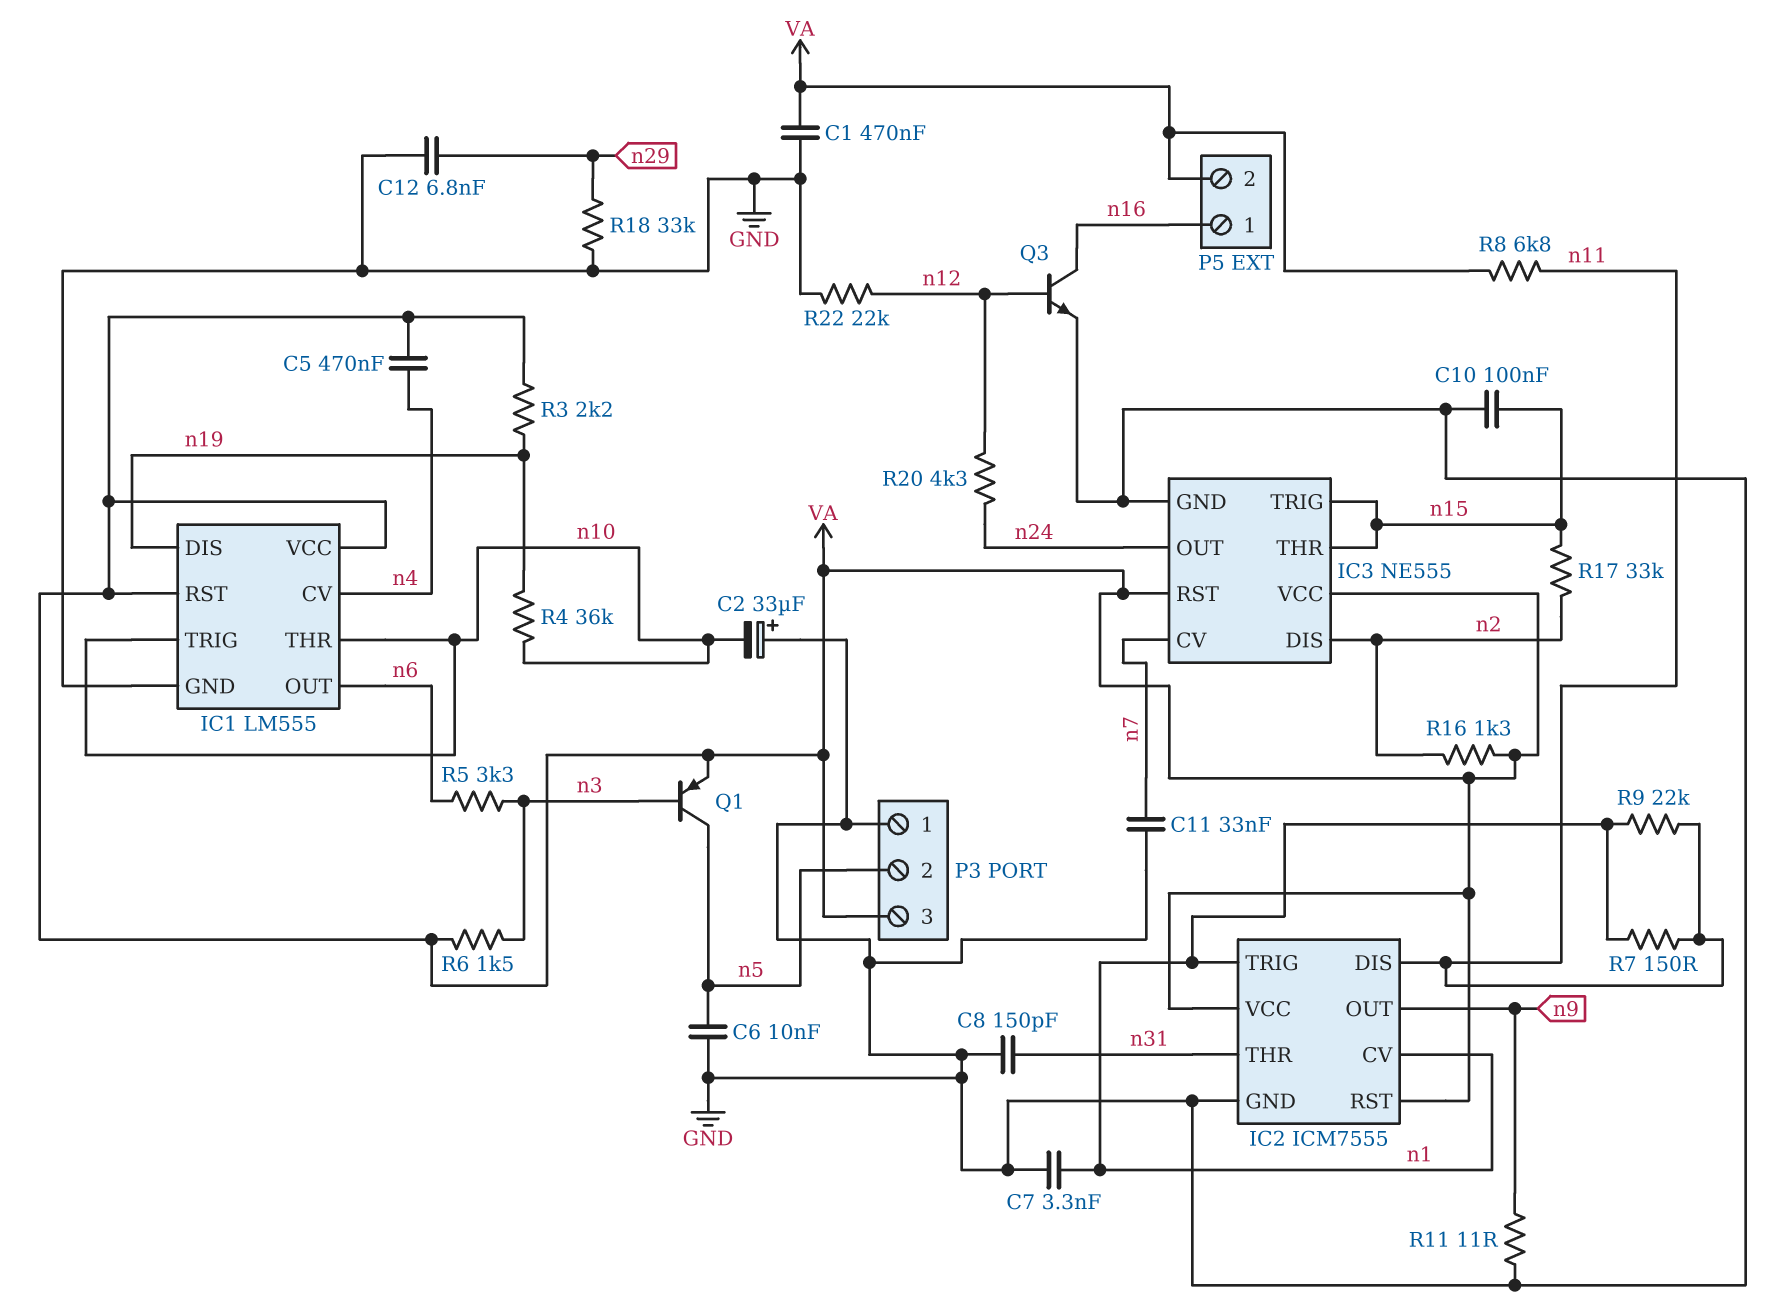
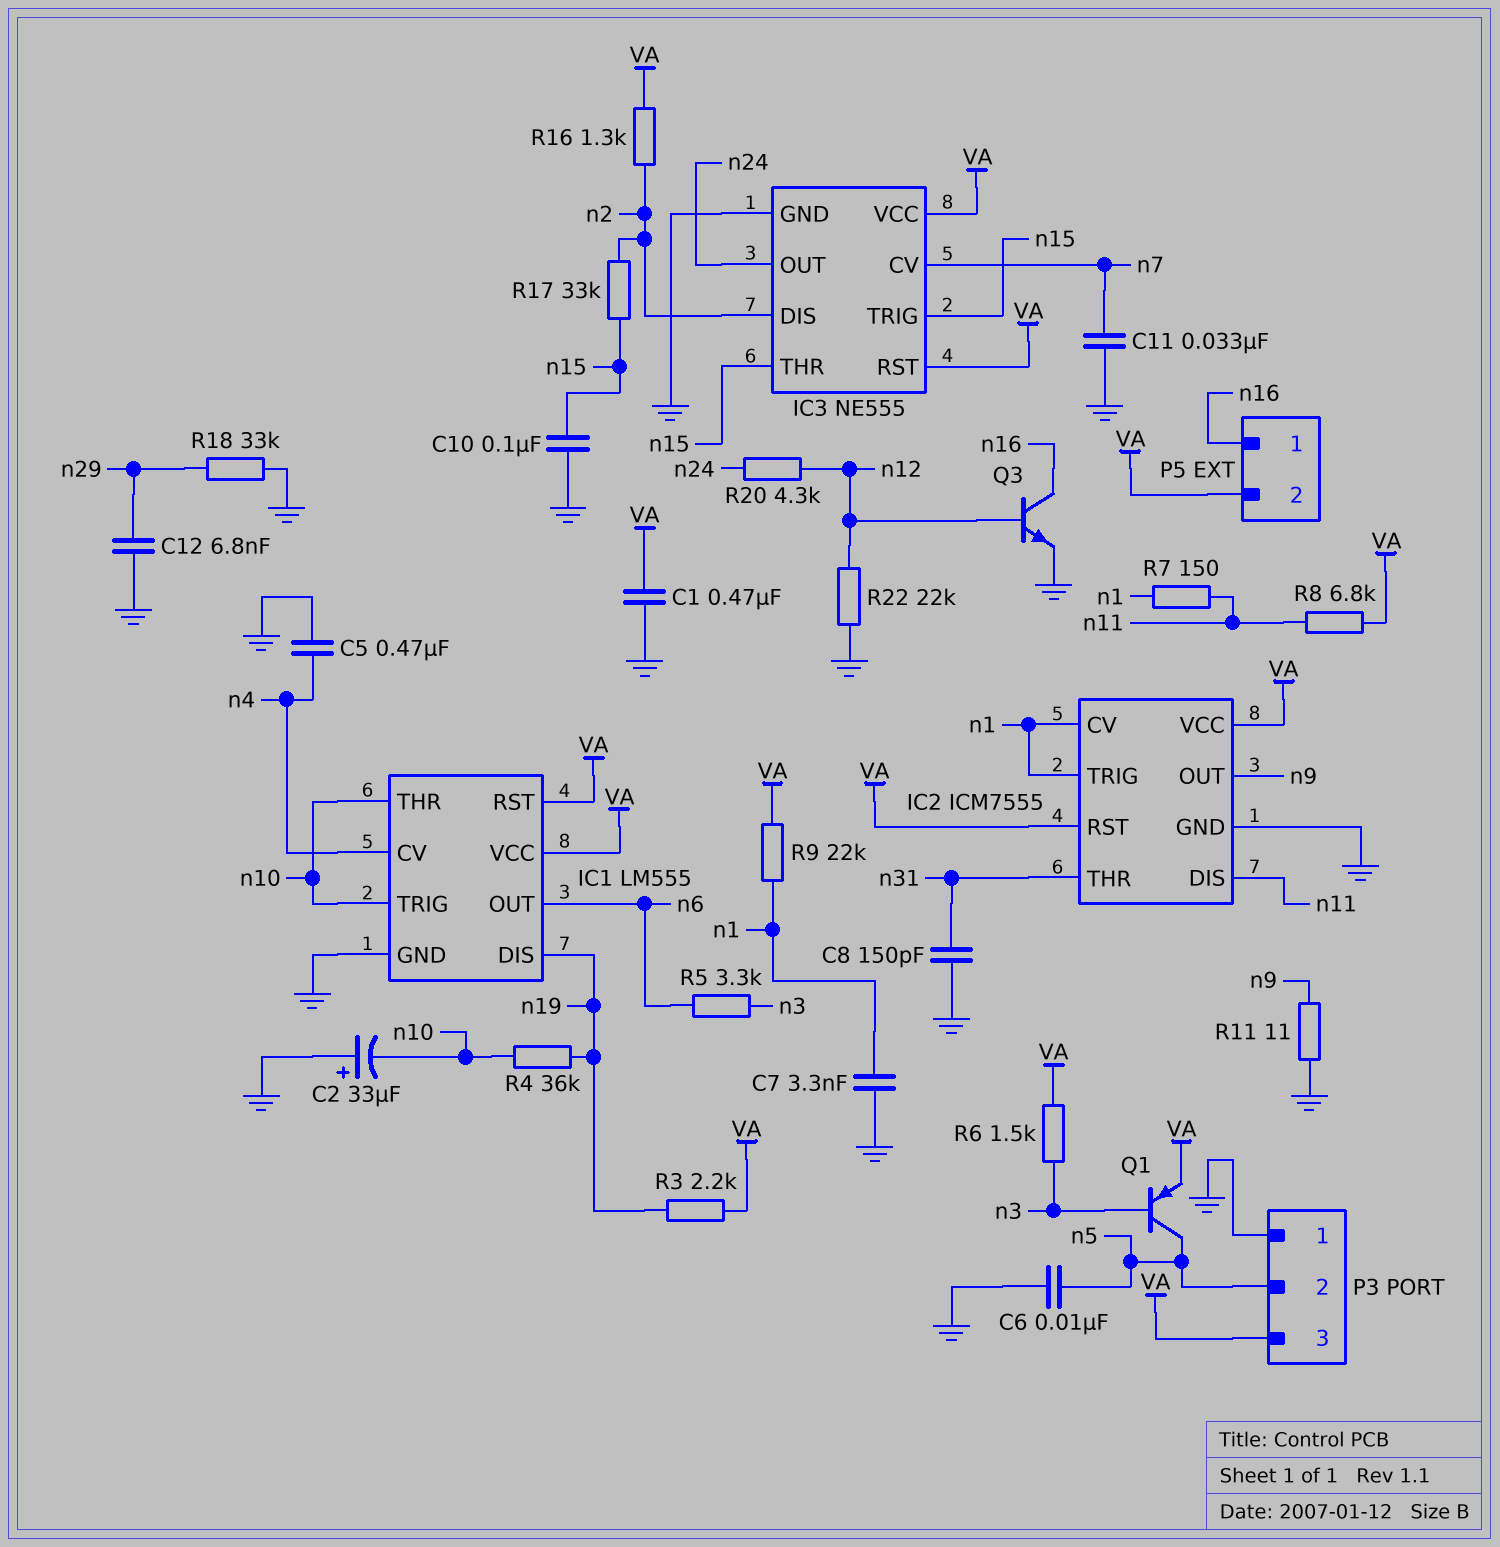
C5: 470nF (VA, n4) -> 470nF (GND, n4)
R9: 22k (n1, n11) -> 22k (VA, n1)

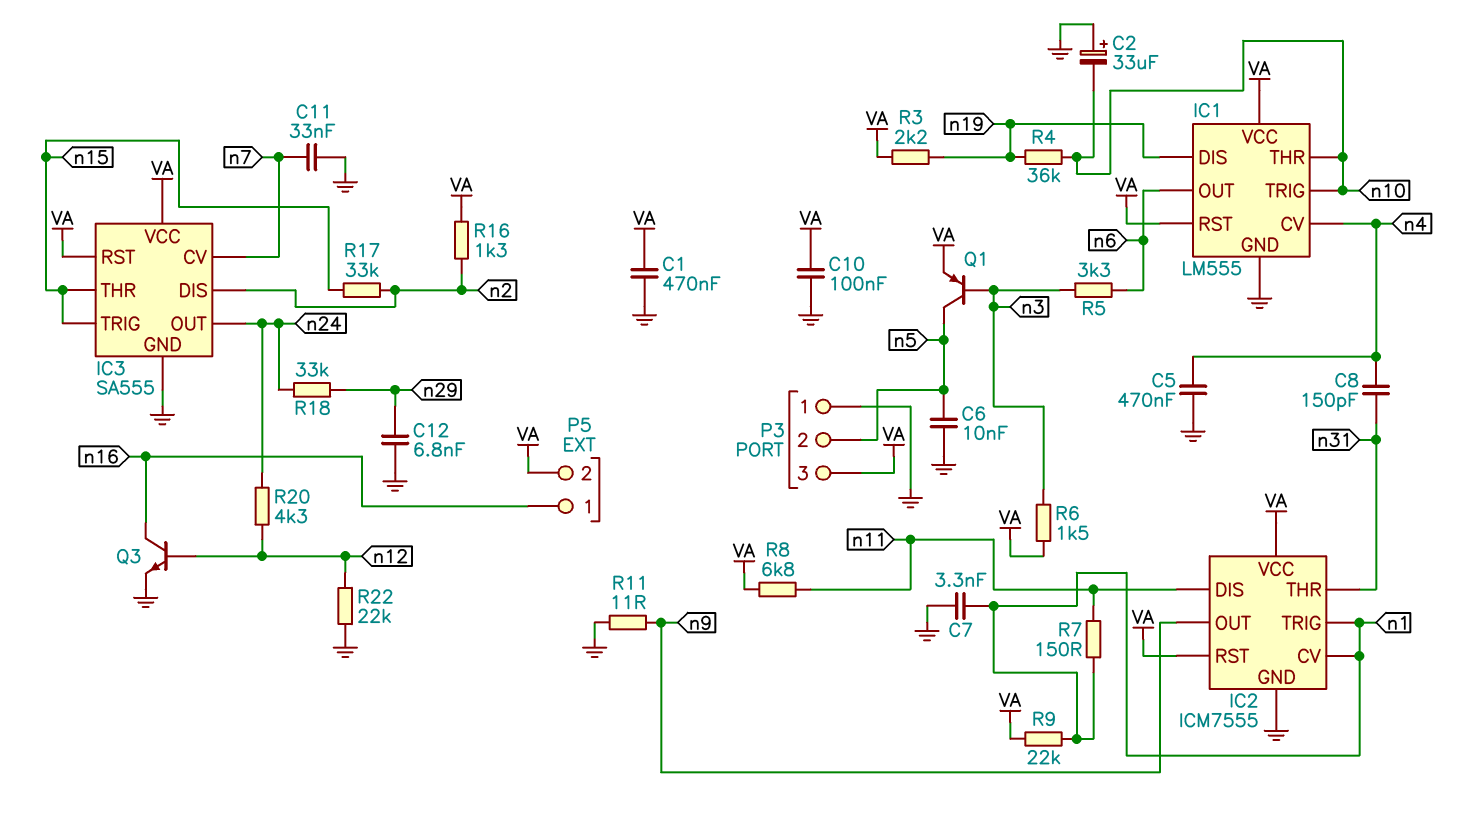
C8: 150pF (GND, n31) -> 150pF (n4, n31)
C10: 100nF (GND, n15) -> 100nF (GND, VA)
IC3: NE555 -> SA555
R18: 33k (GND, n29) -> 33k (n24, n29)

